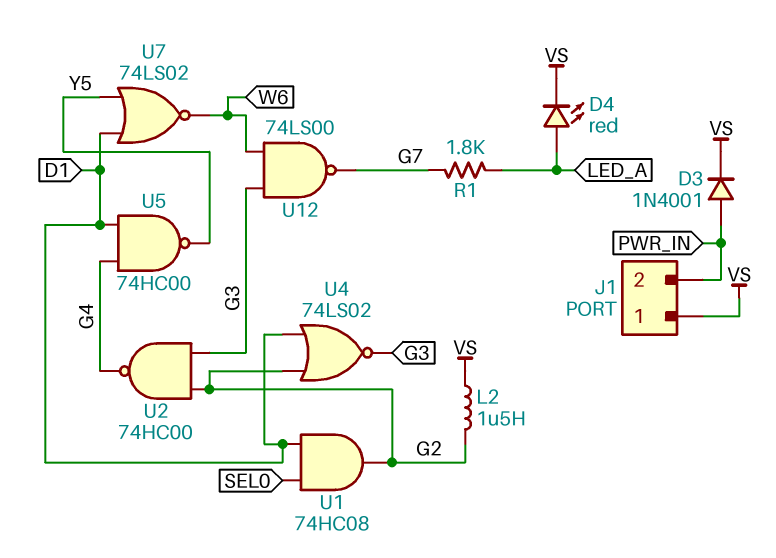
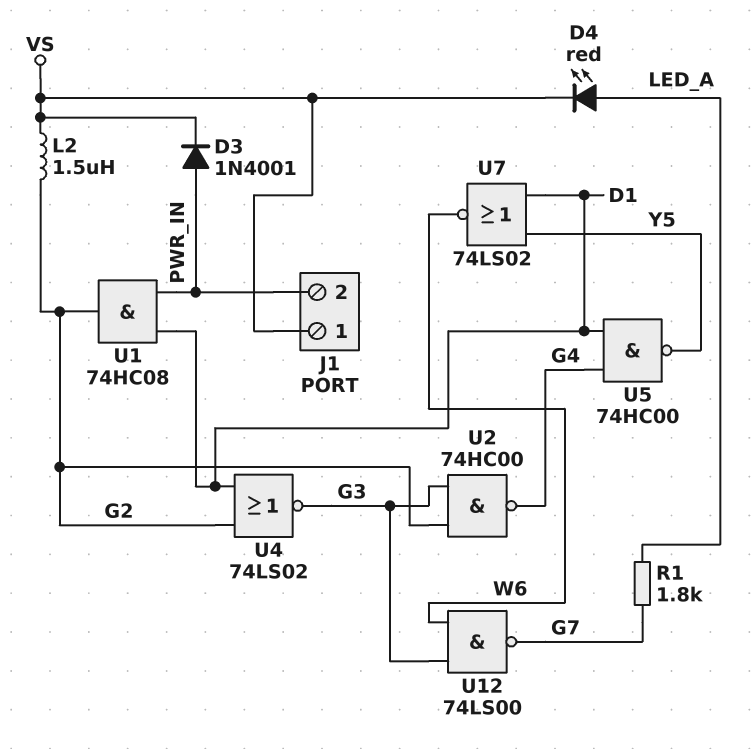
U1: AND 74HC08 (in D1, in SEL0, out G2) -> AND 74HC08 (in D1, in PWR_IN, out G2)

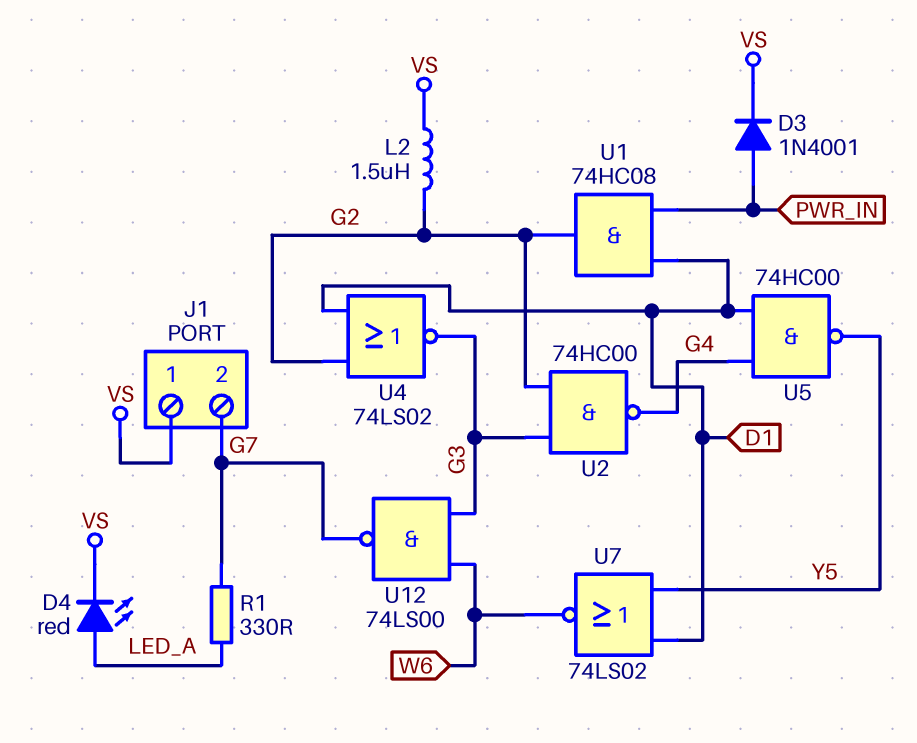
J1 pin 2: PWR_IN -> G7
R1: 1.8k (G7, LED_A) -> 330 (G7, LED_A)

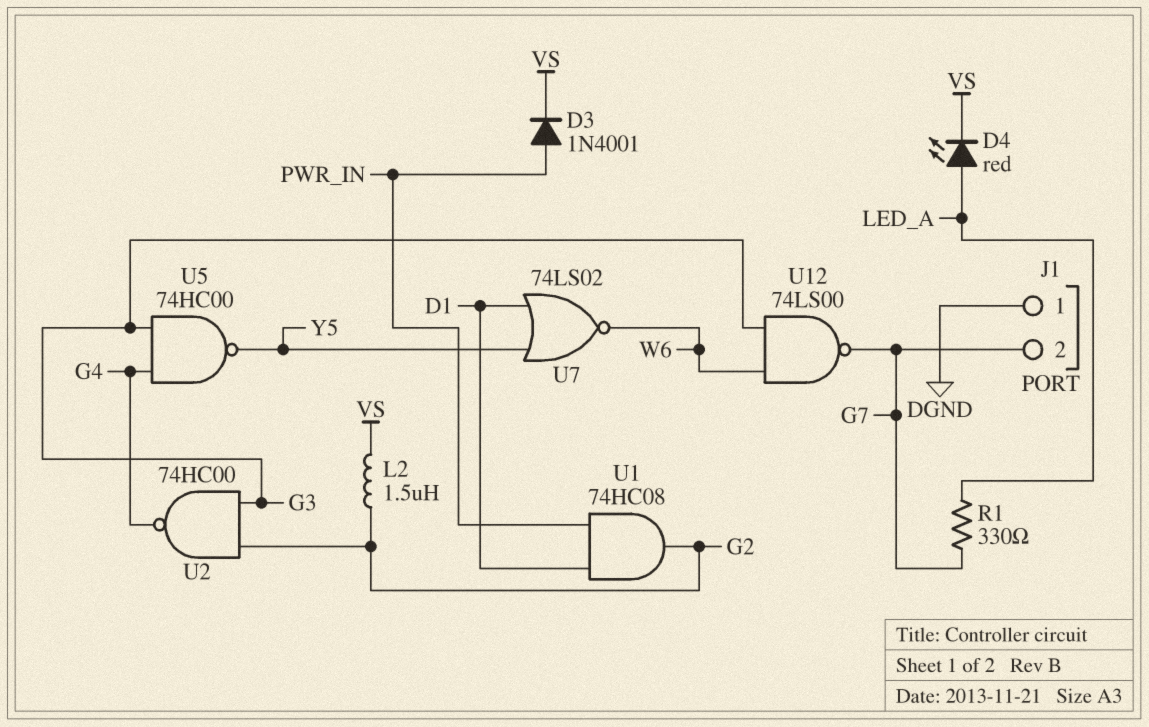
J1 pin 1: VS -> DGND
U4: NOR 74LS02 (in D1, in G2, out G3) -> none
U5: NAND 74HC00 (in D1, in G4, out Y5) -> NAND 74HC00 (in G3, in G4, out Y5)

